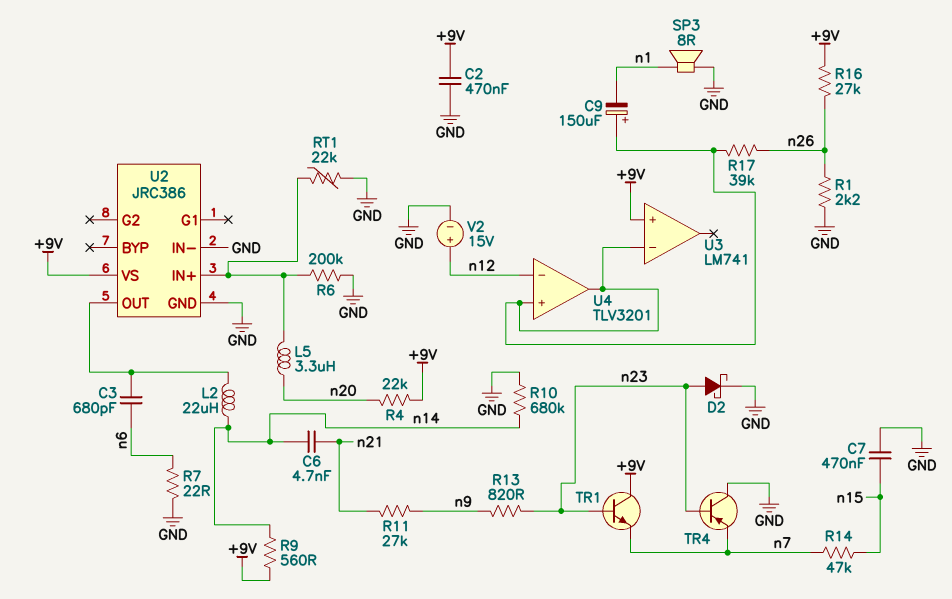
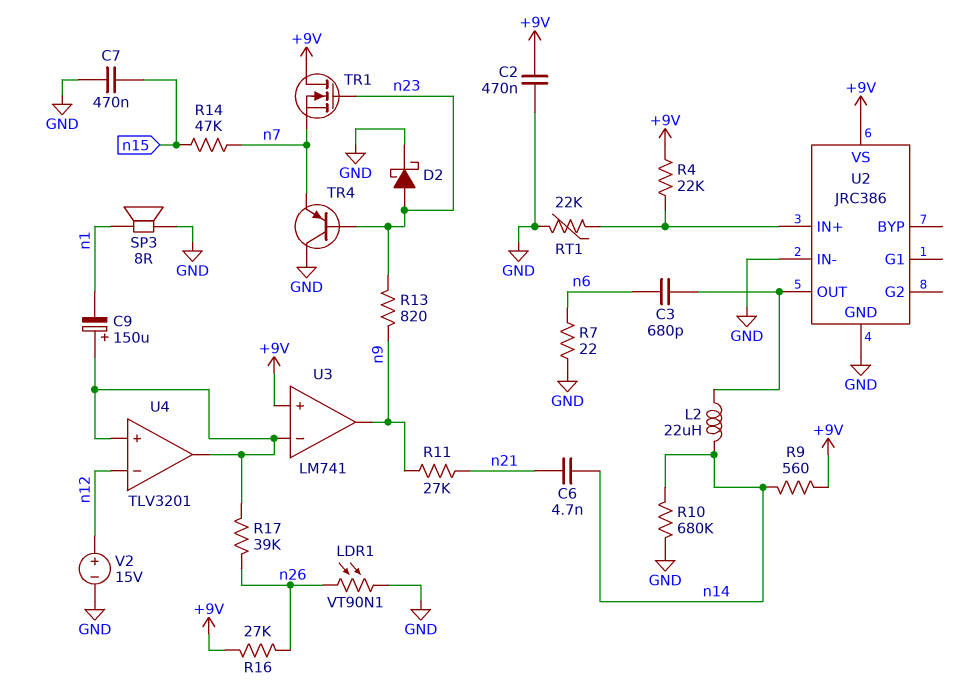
L5: 3.3uH (U2/IN+, n20) -> none
LDR1: none -> VT90N1 (GND, n26)
R1: 2.2k (GND, n26) -> none
R4: 22k (+9V, n20) -> 22k (+9V, U2/IN+)
R6: 200k (GND, U2/IN+) -> none
TR1: NPN (B n23, C +9V, E n7) -> NMOS (G n23, D +9V, S n7)
U3 pin out: none -> n9

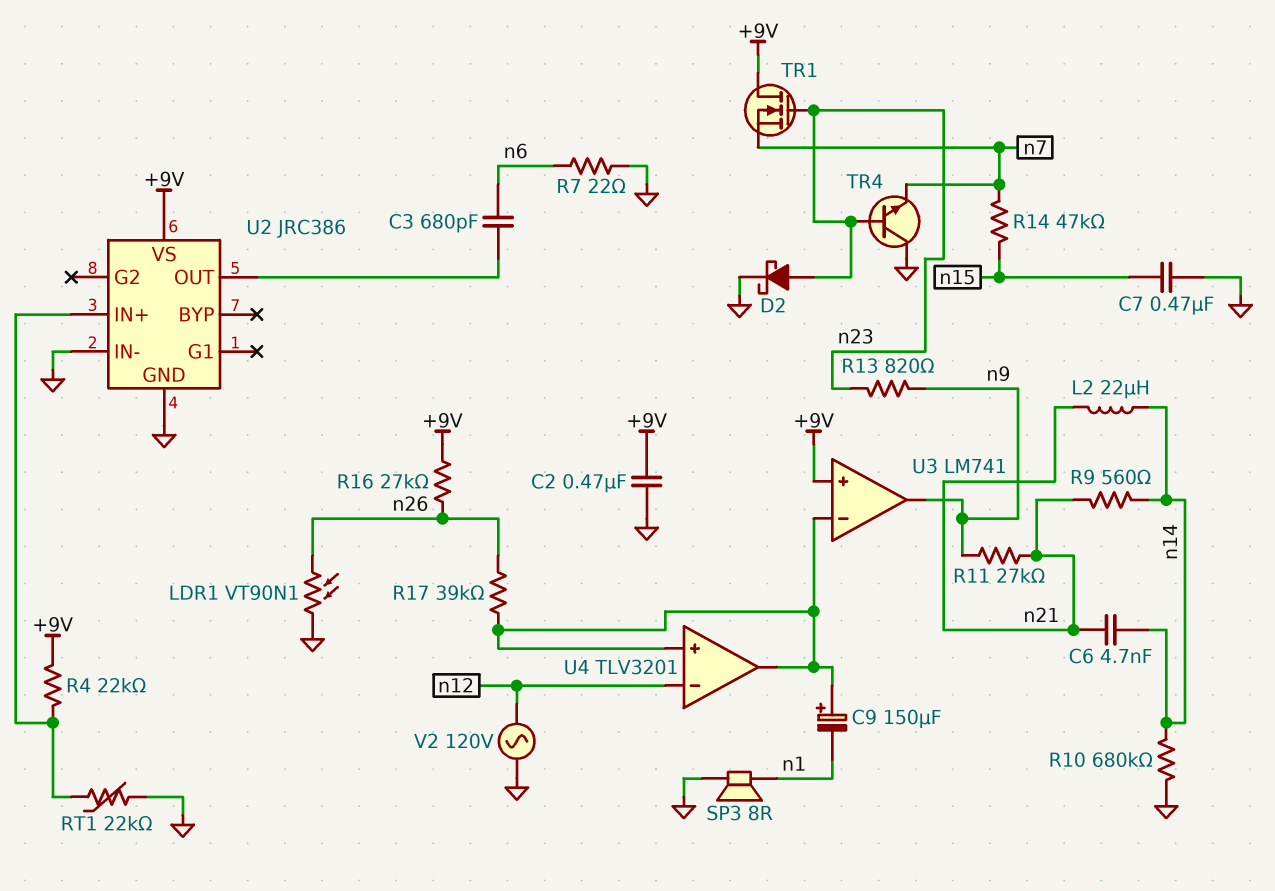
L2: 22uH (U2/OUT, n14) -> 22uH (n14, n21)
R9: 560 (+9V, n14) -> 560 (n14, n21)
TR4: PNP (B n23, C GND, E n7) -> NPN (B n23, C GND, E n7)
V2: 15V (plus n12, minus GND) -> AC 120V (GND, n12)

